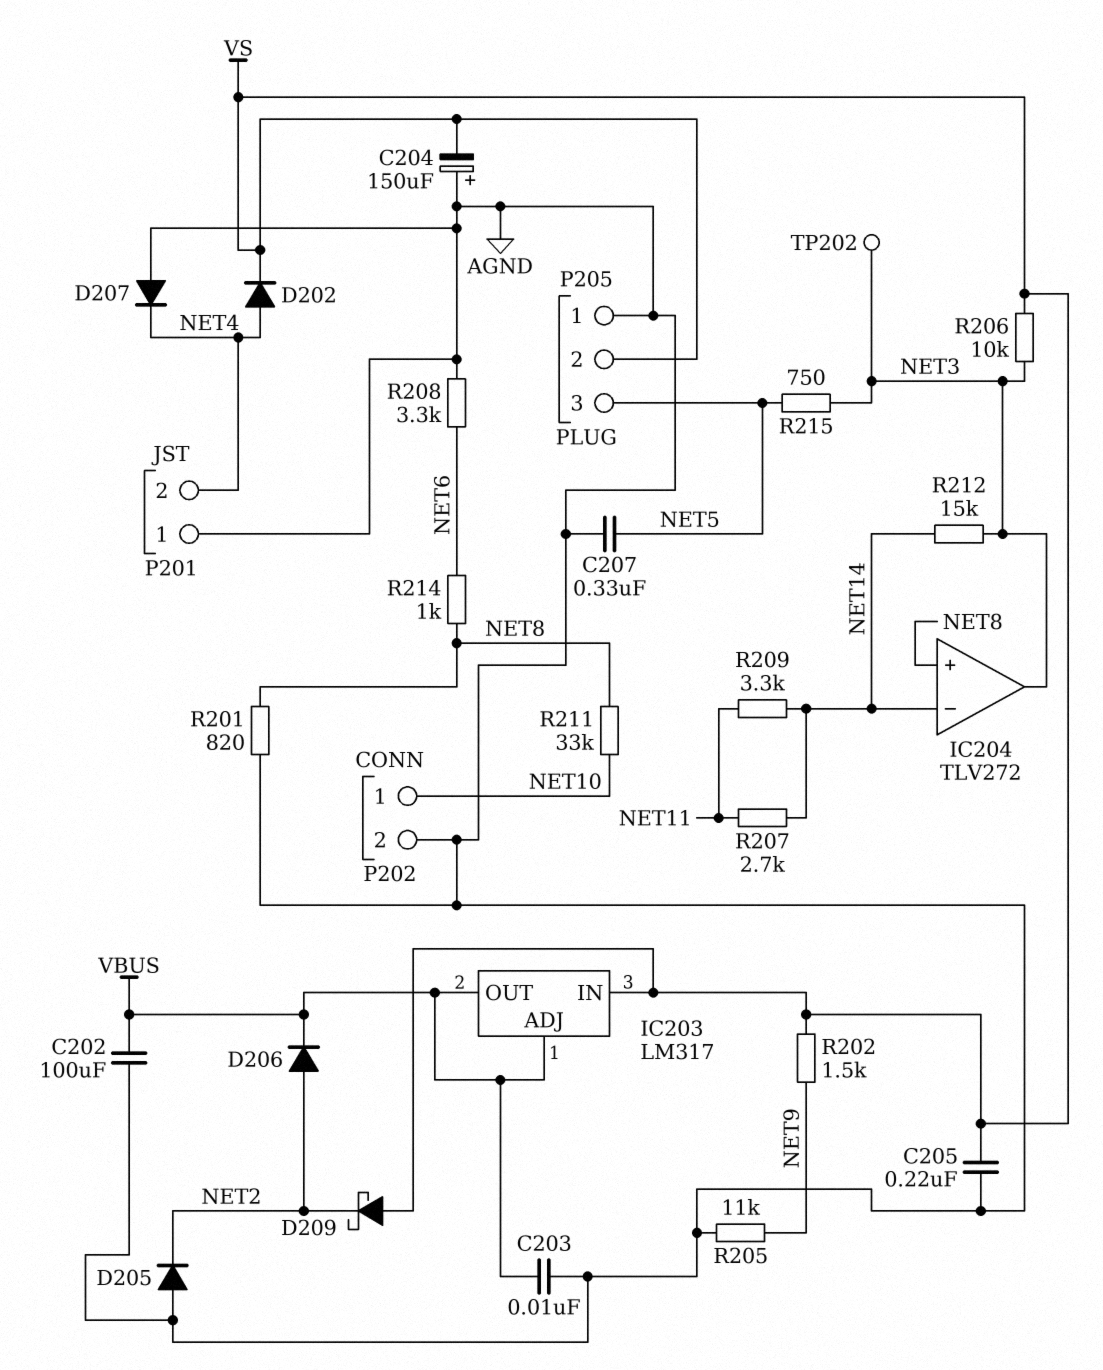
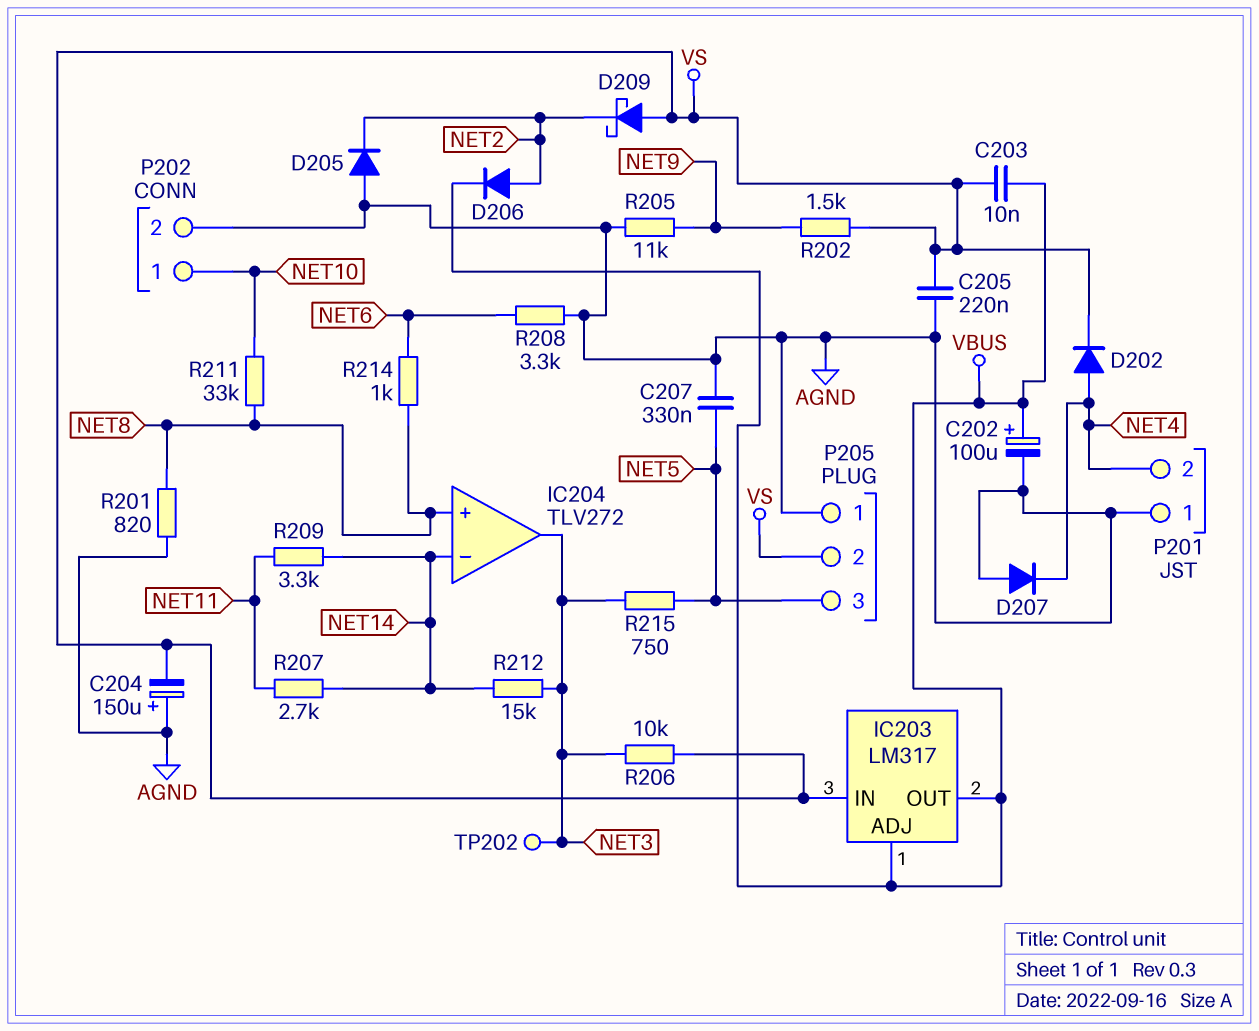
C202: 100uF (AGND, VBUS) -> 100uF (plus VBUS, minus AGND)
C203: 10nF (AGND, VBUS) -> 10nF (VBUS, VS)

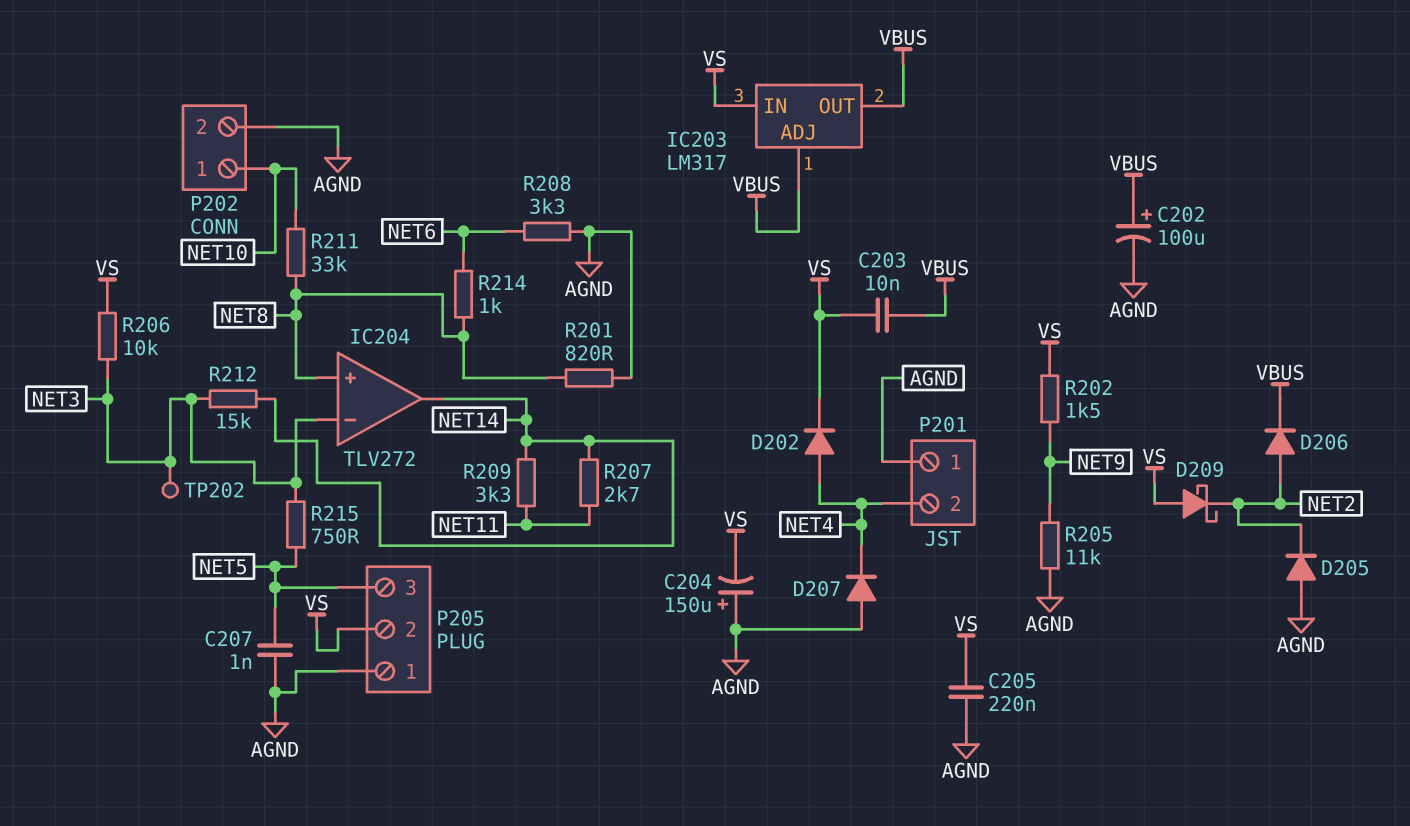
C207: 330nF (AGND, NET5) -> 1nF (AGND, NET5)
IC204 pin in-: NET14 -> NET3
IC204 pin out: NET3 -> NET14

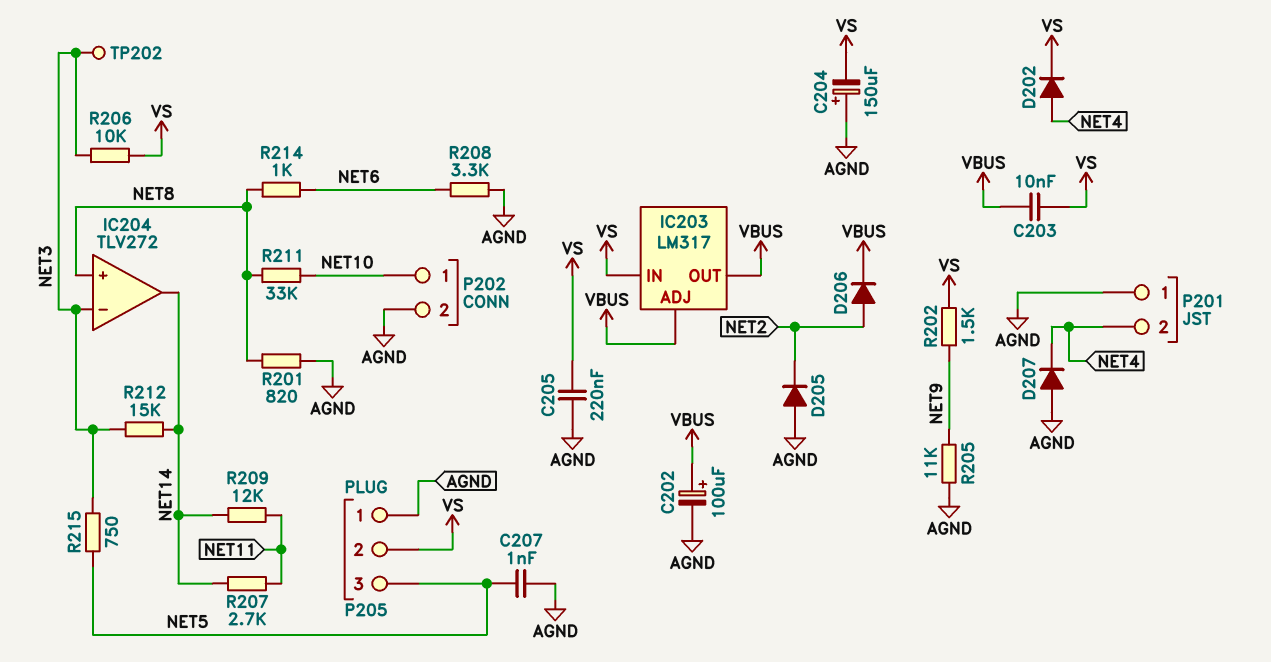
D209: schottky (A VS, K NET2) -> none
R209: 3.3k (NET11, NET14) -> 12k (NET11, NET14)

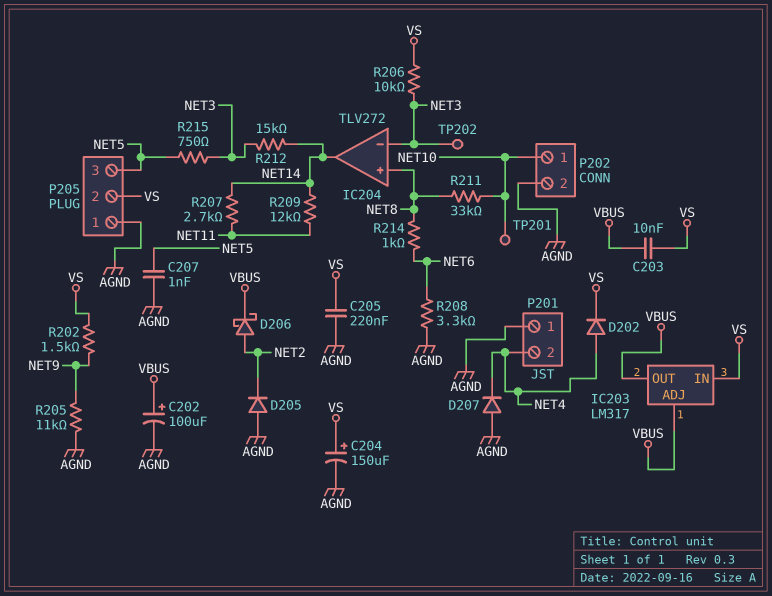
C204: 150uF (plus AGND, minus VS) -> 150uF (plus VS, minus AGND)
D206: diode (A NET2, K VBUS) -> schottky (A NET2, K VBUS)
R201: 820 (AGND, NET8) -> none
TP201: none -> test point (NET10)

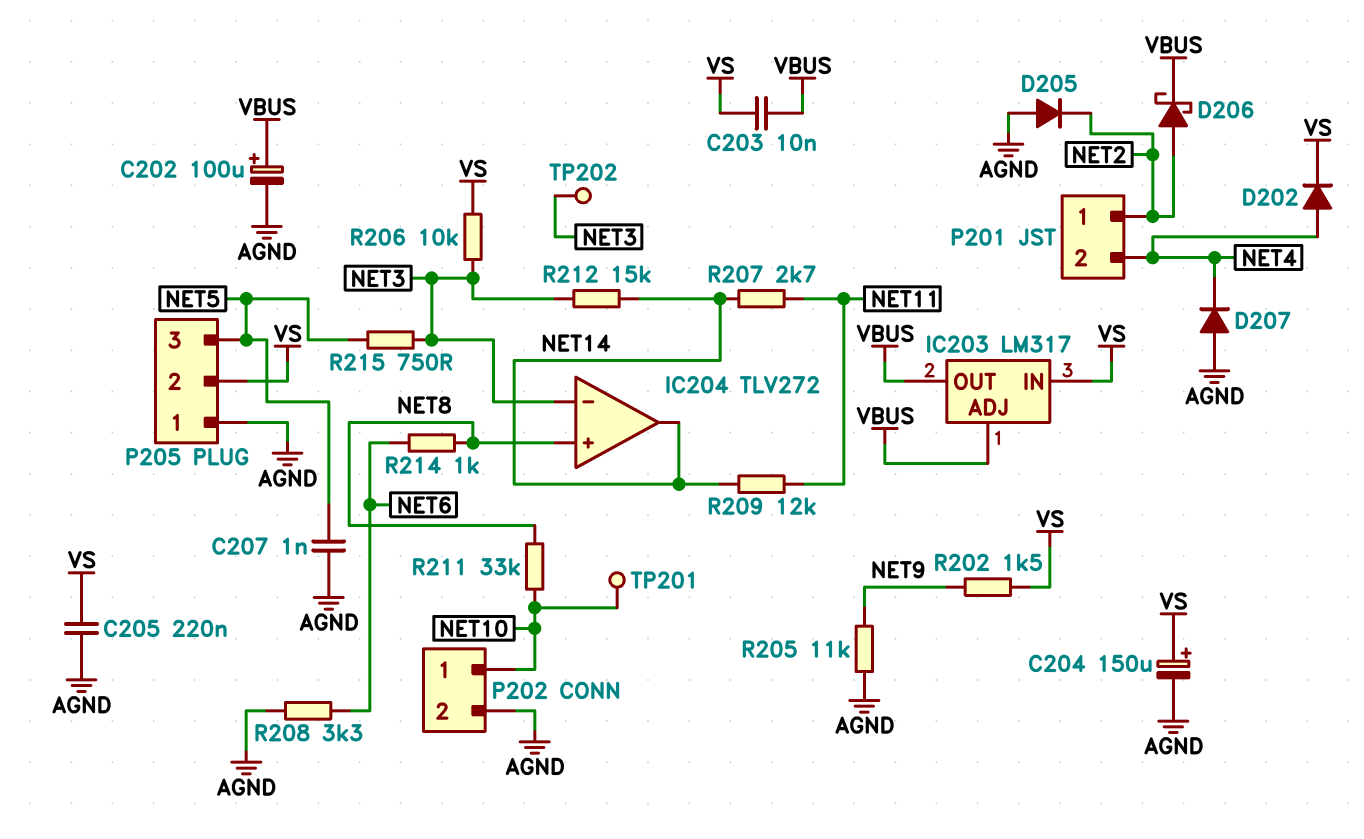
P201 pin 1: AGND -> NET2

